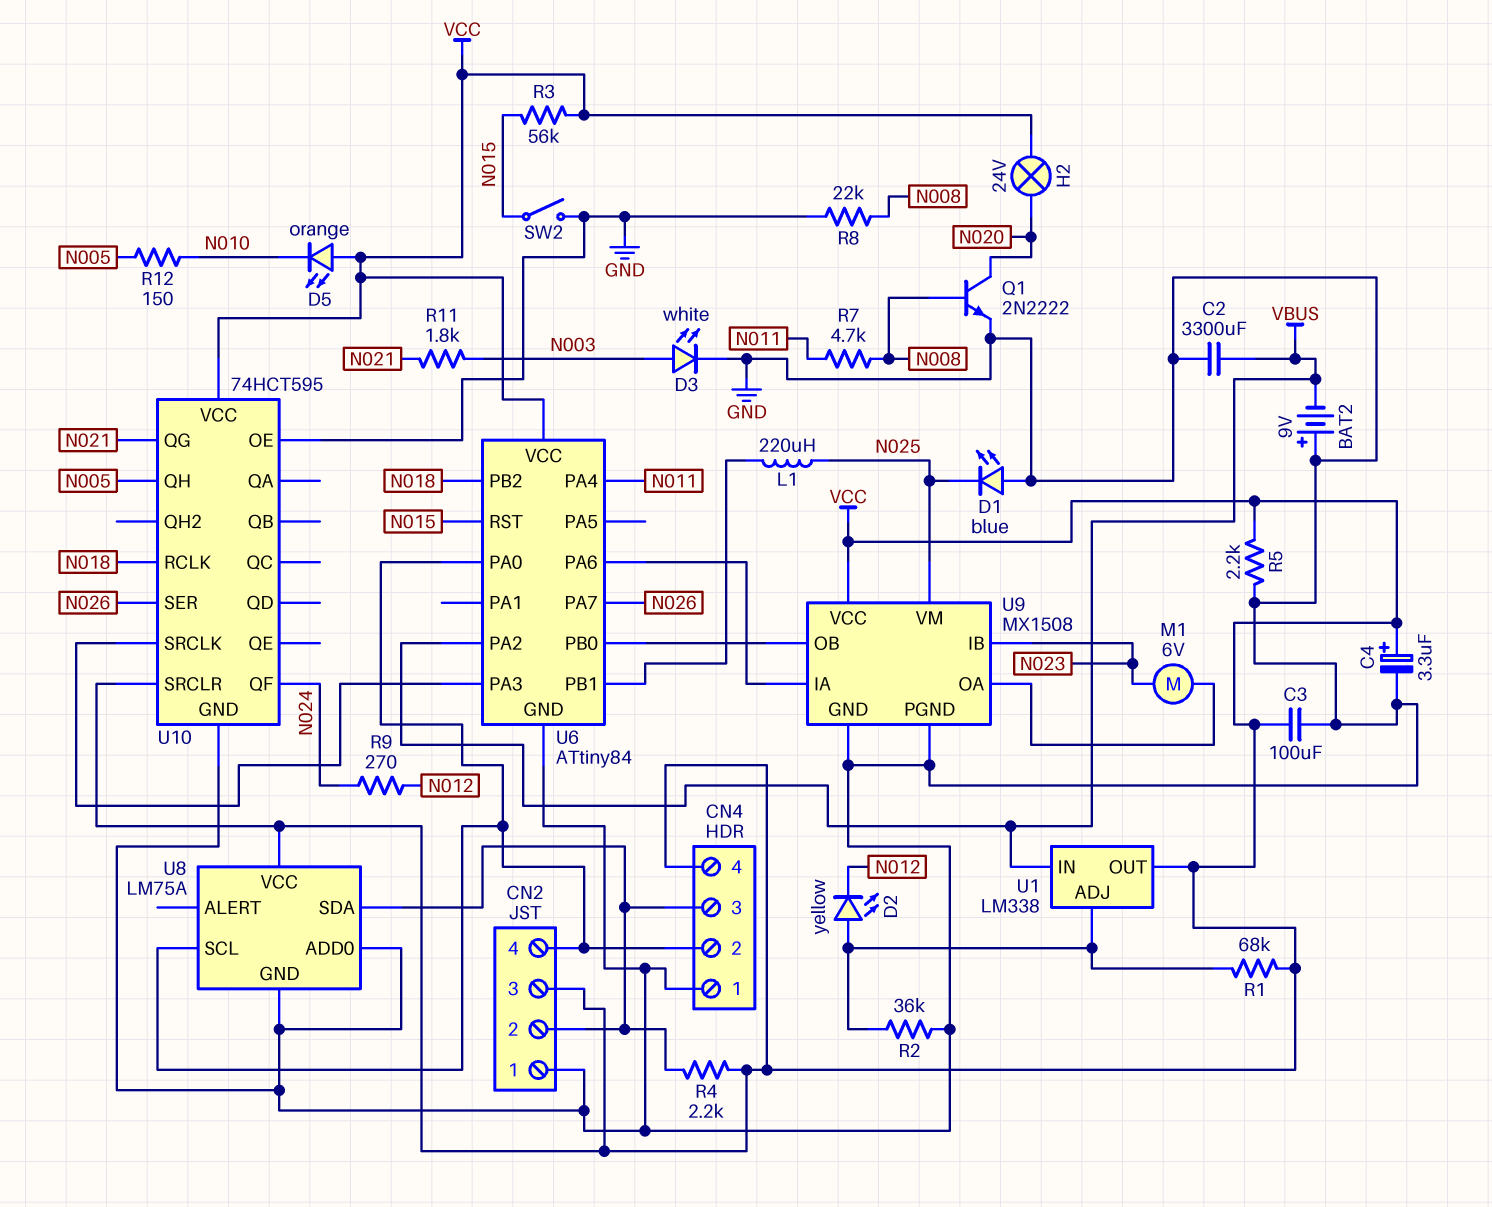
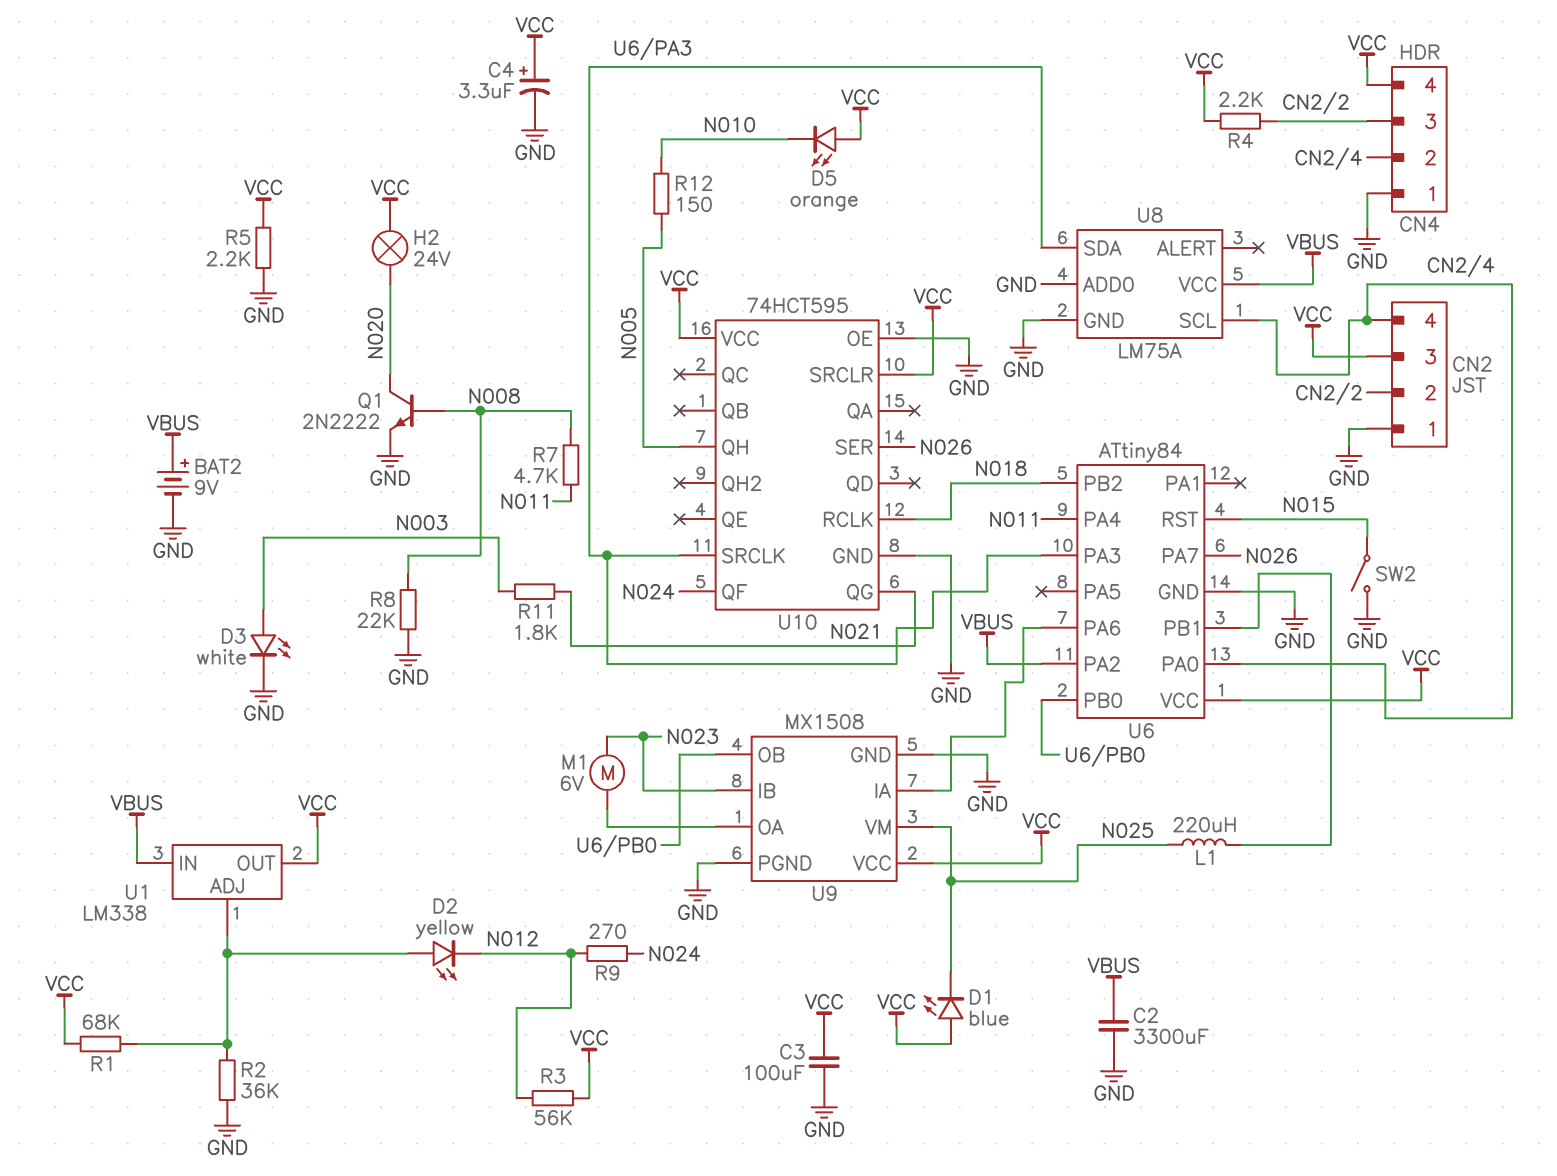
BAT2: 9V (plus GND, minus VBUS) -> 9V (plus VBUS, minus GND)
D1: LED blue (A GND, K N025) -> LED blue (A VCC, K N025)
R3: 56k (N015, VCC) -> 56k (N012, VCC)
U8 pin SDA: CN2/2 -> U6/PA3
U8 pin VCC: VCC -> VBUS

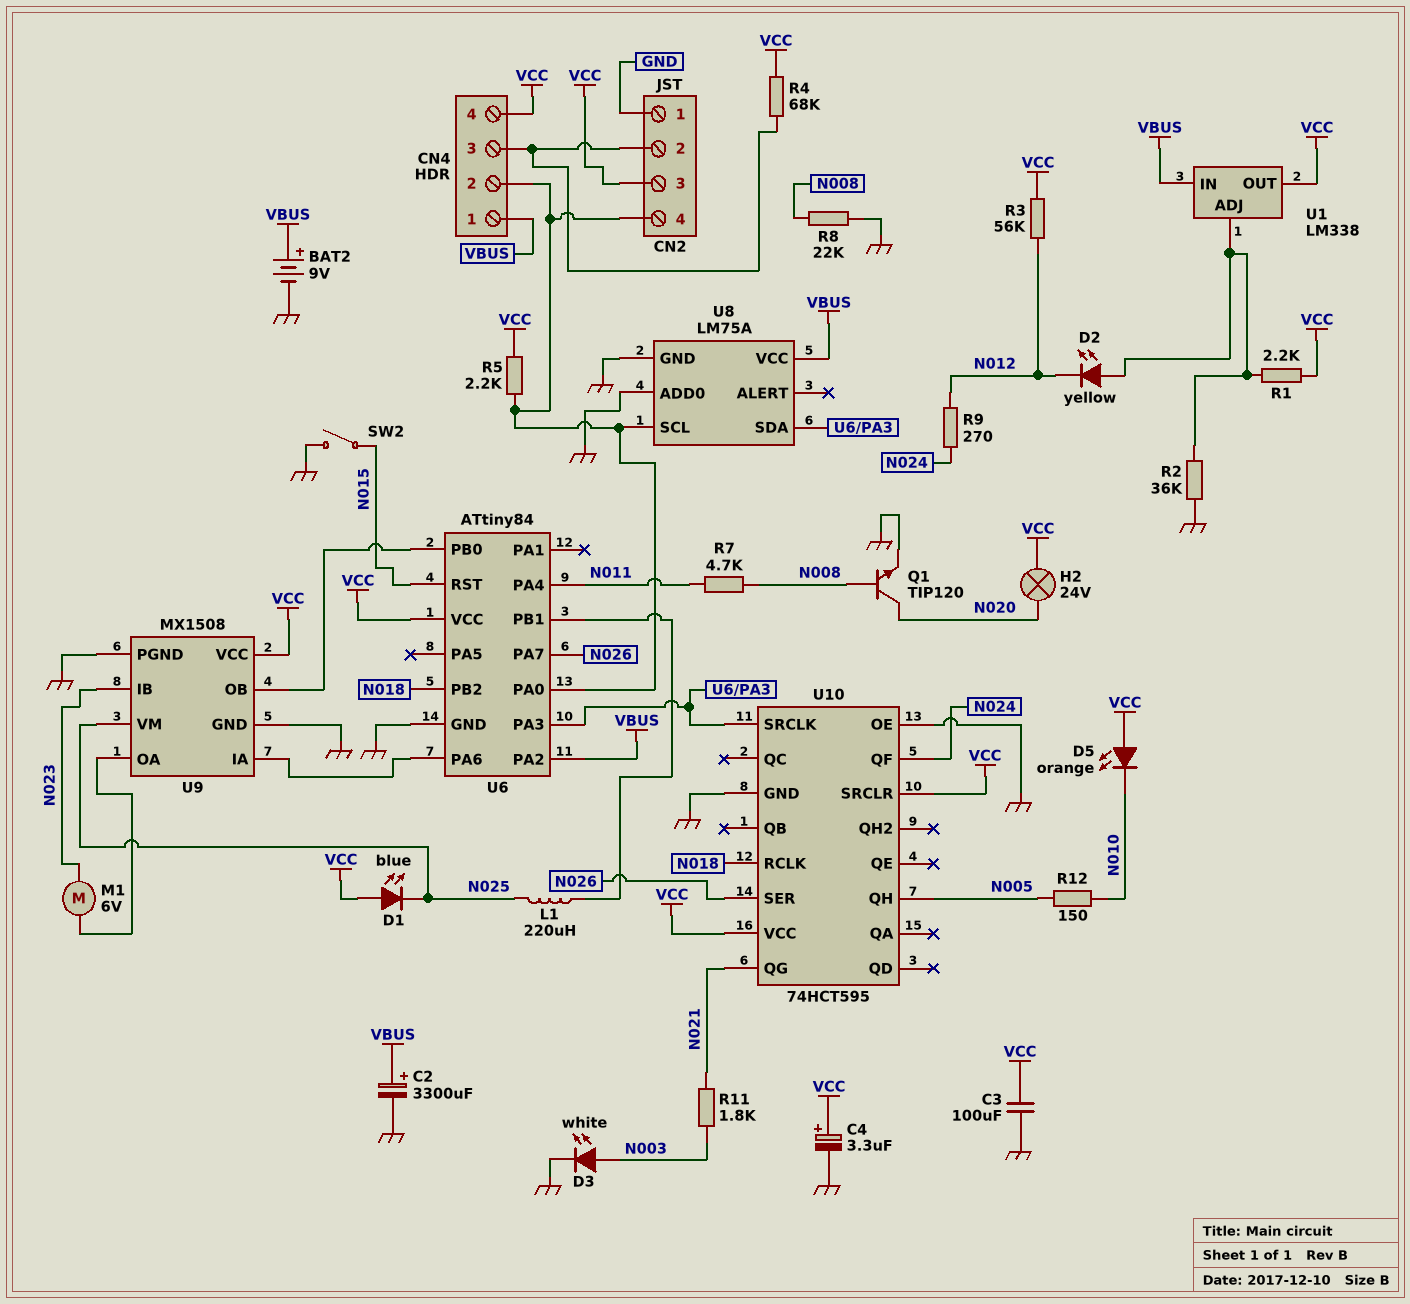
C2: 3300uF (GND, VBUS) -> 3300uF (plus VBUS, minus GND)
CN4 pin 1: GND -> VBUS
Q1: NPN 2N2222 (B N008, C N020, E GND) -> NPN TIP120 (B N008, C N020, E GND)
R1: 68k (U1/ADJ, VCC) -> 2.2k (U1/ADJ, VCC)
R4: 2.2k (CN2/2, VCC) -> 68k (CN2/2, VCC)
R5: 2.2k (GND, VCC) -> 2.2k (CN2/4, VCC)

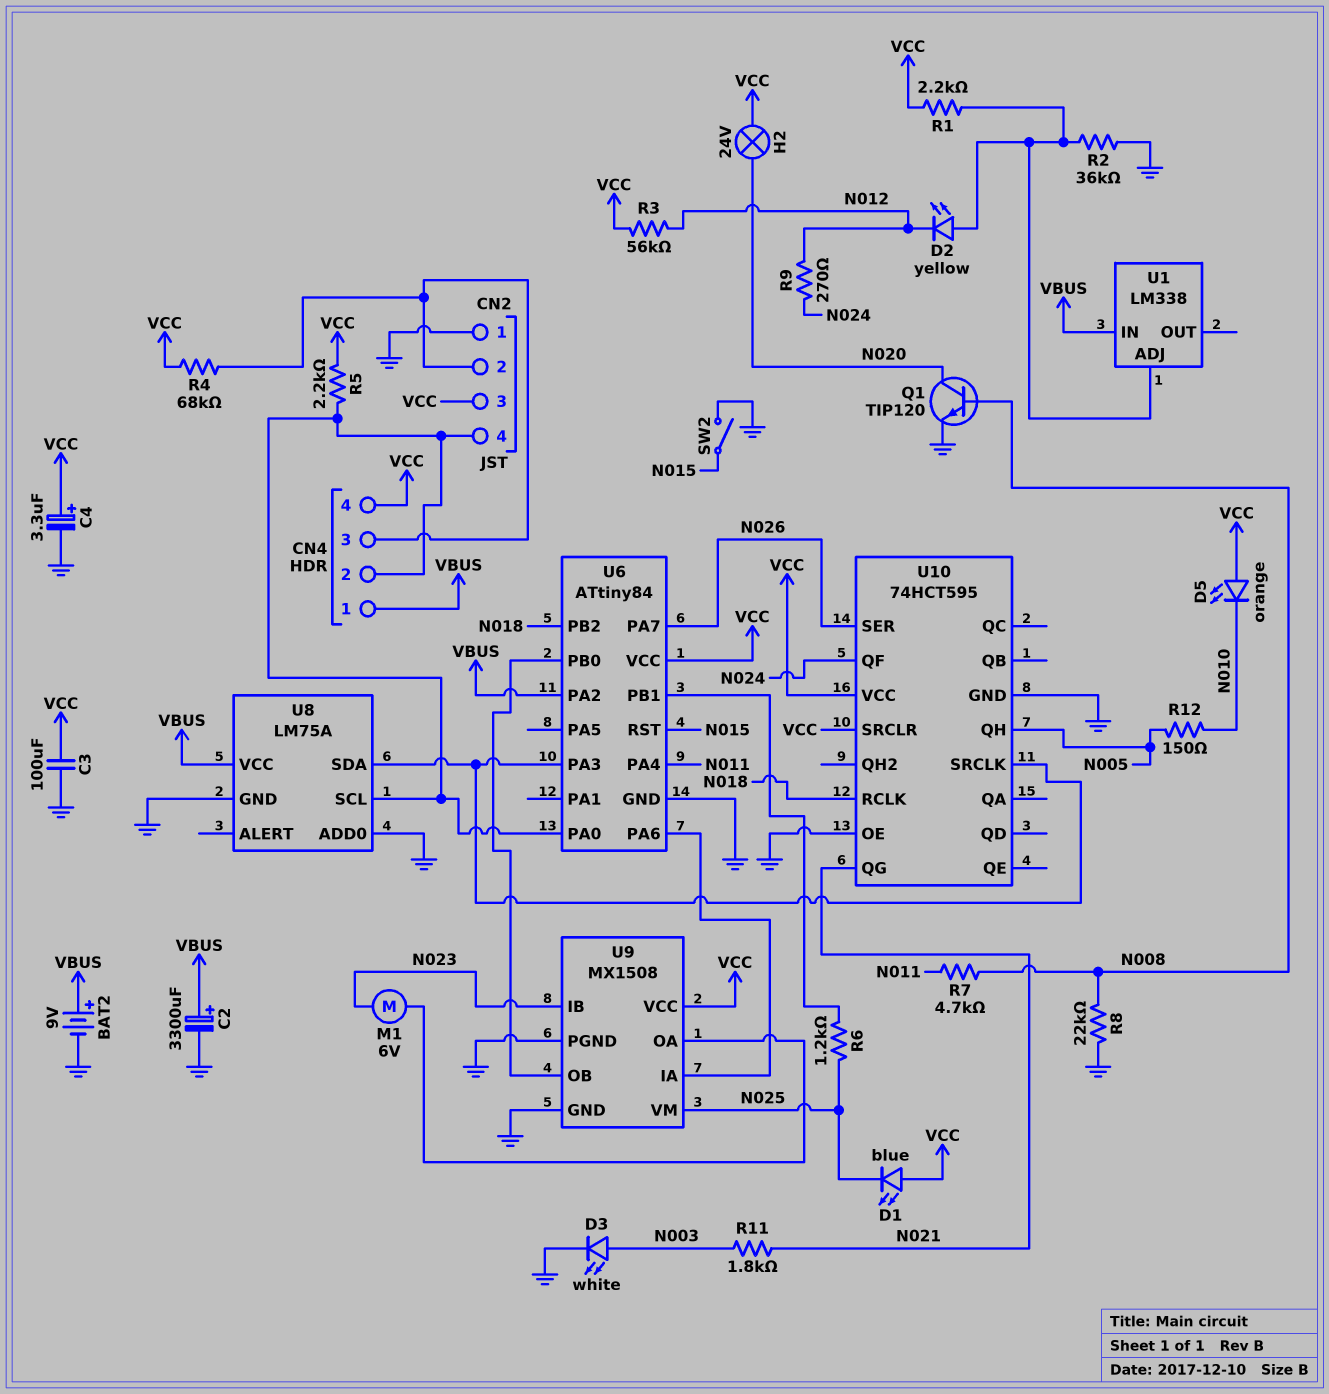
L1: 220uH (N025, U6/PB1) -> none
R6: none -> 1.2k (N025, U6/PB1)
U1 pin OUT: VCC -> none

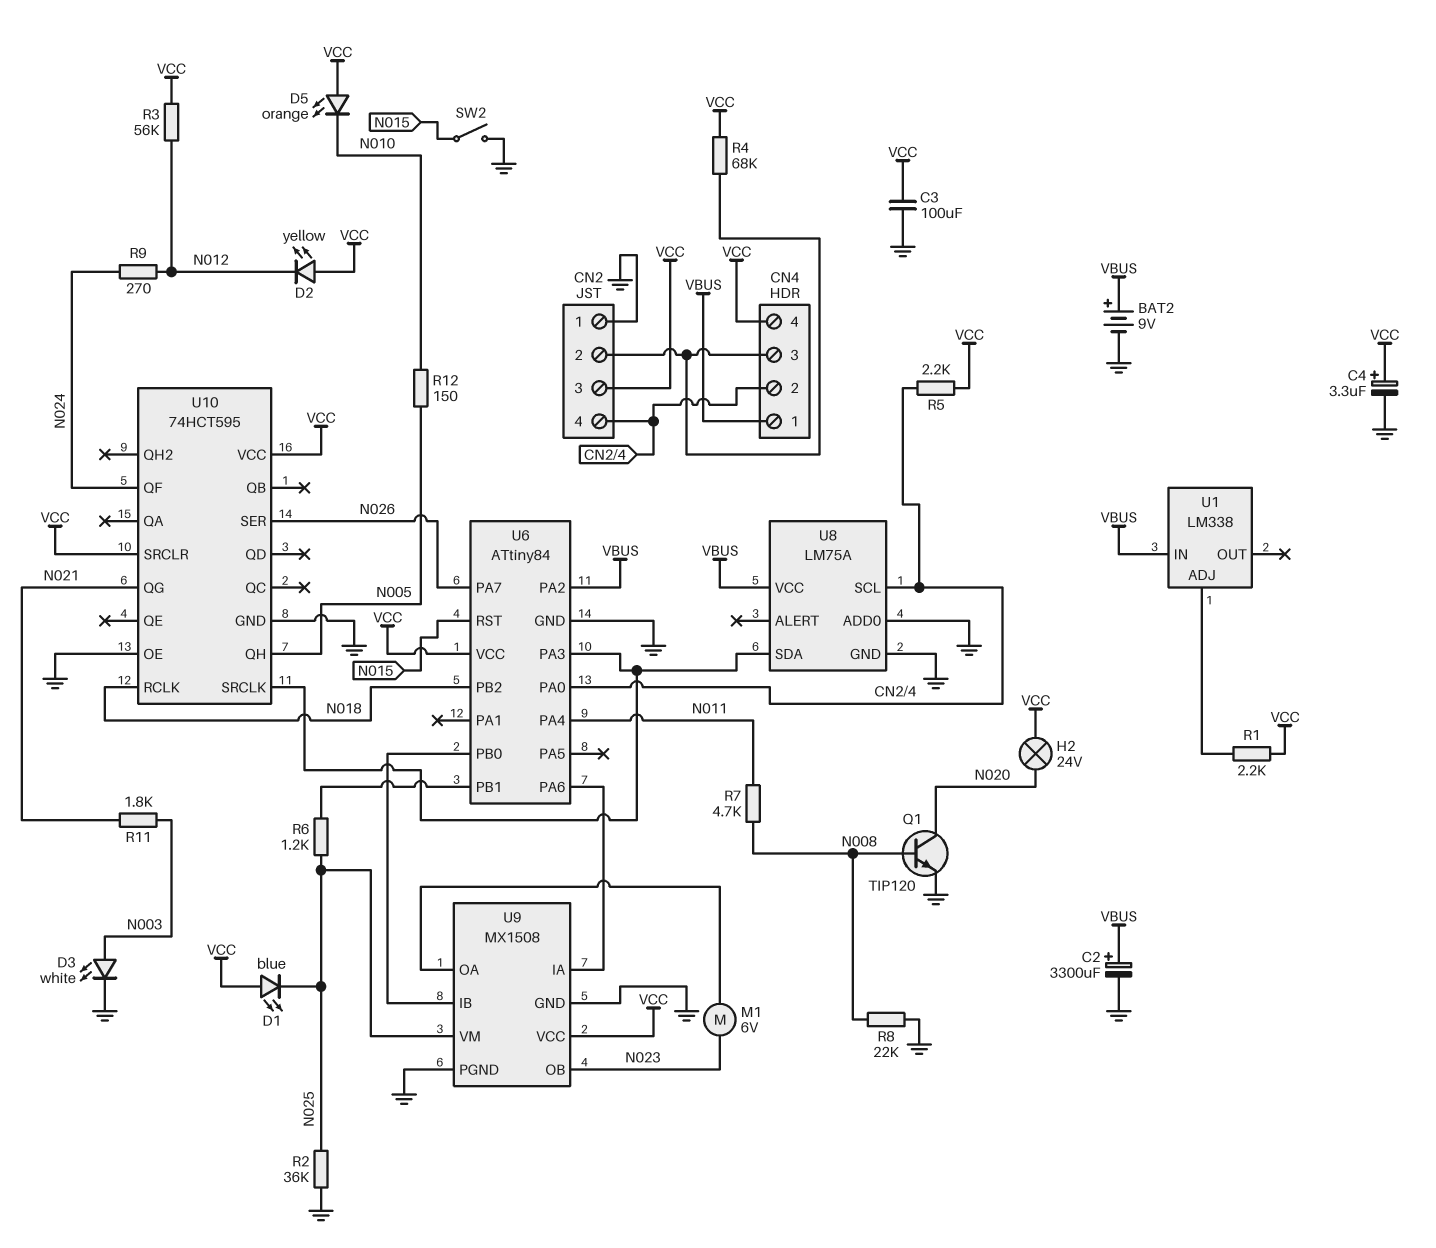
D2: LED yellow (A U1/ADJ, K N012) -> LED yellow (A VCC, K N012)
R2: 36k (GND, U1/ADJ) -> 36k (GND, N025)
U9 pin IB: N023 -> U6/PB0
U9 pin OB: U6/PB0 -> N023

